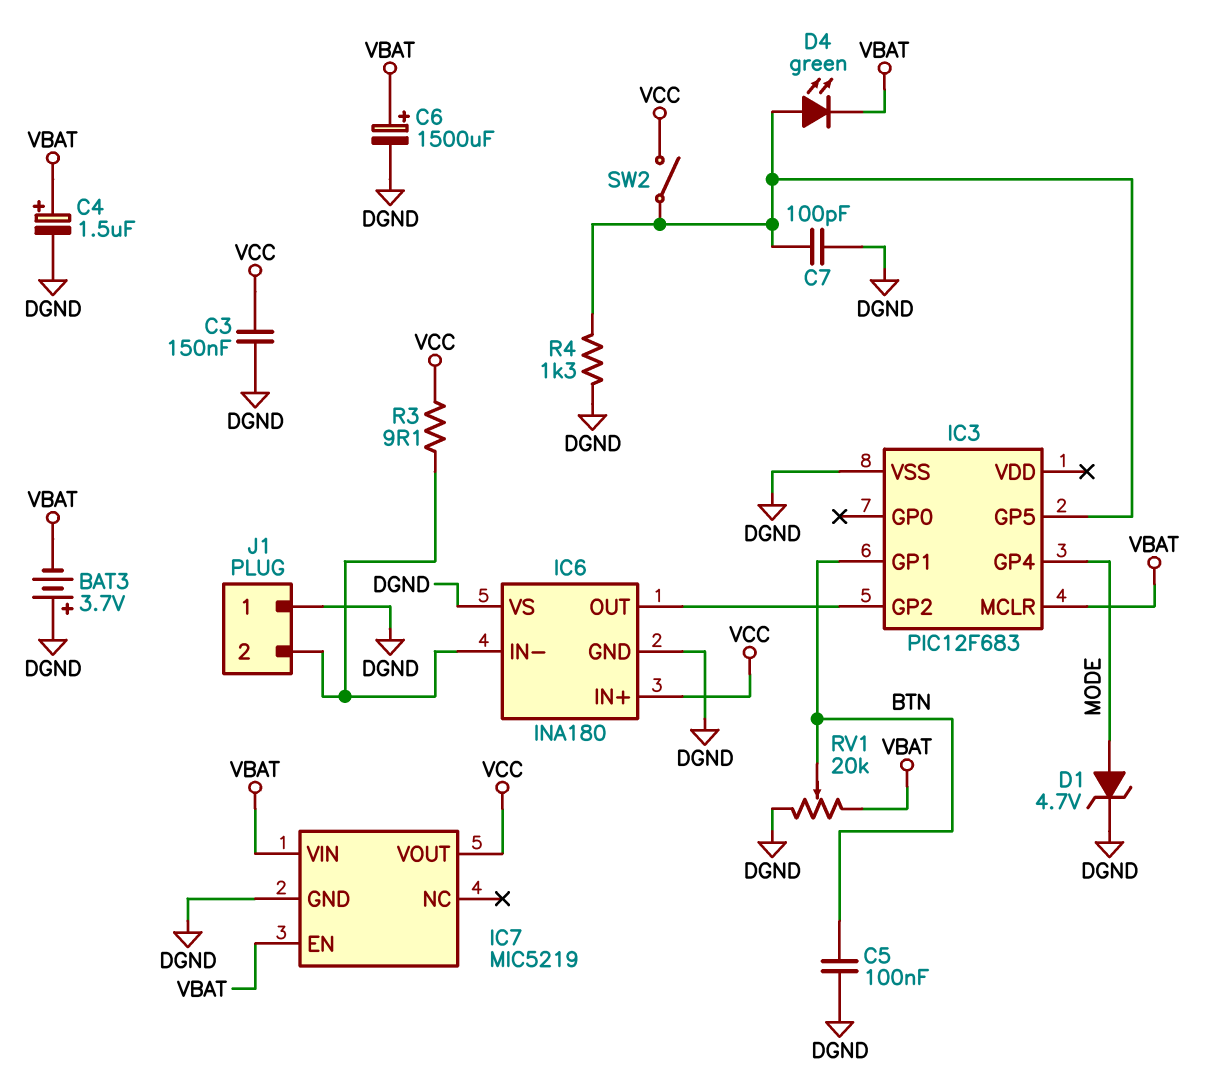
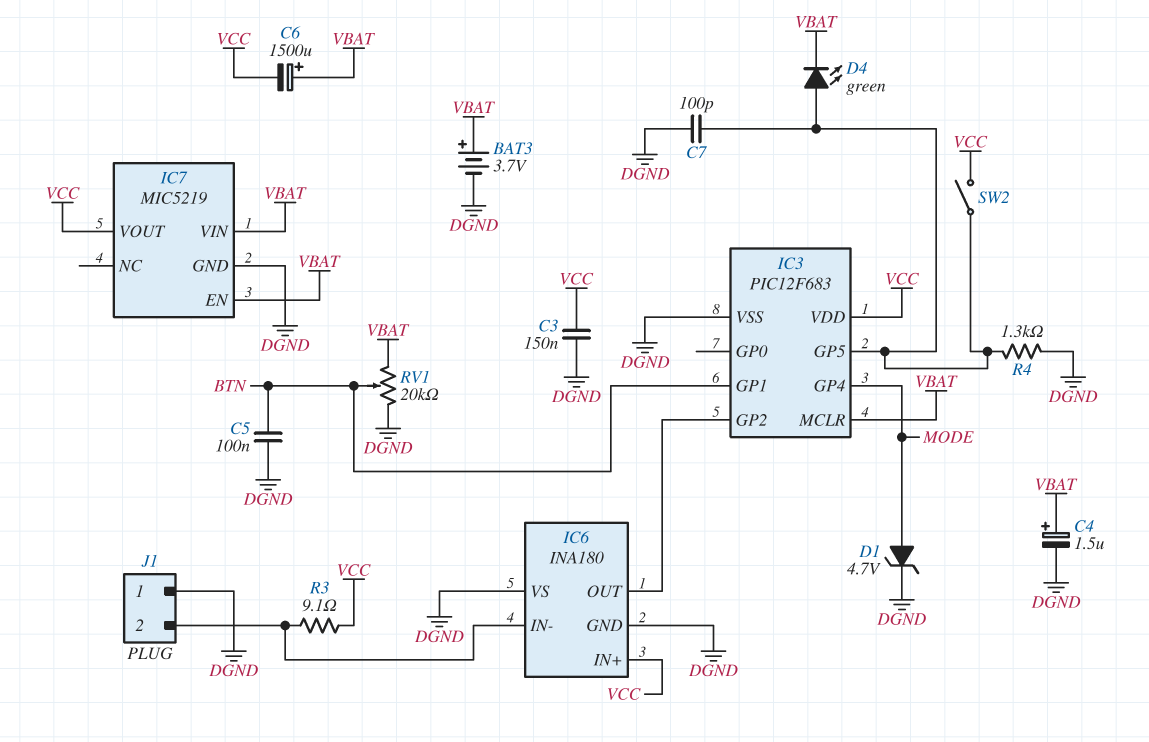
BAT3: 3.7V (plus DGND, minus VBAT) -> 3.7V (plus VBAT, minus DGND)
C6: 1500uF (plus VBAT, minus DGND) -> 1500uF (plus VBAT, minus VCC)
IC3 pin VDD: none -> VCC

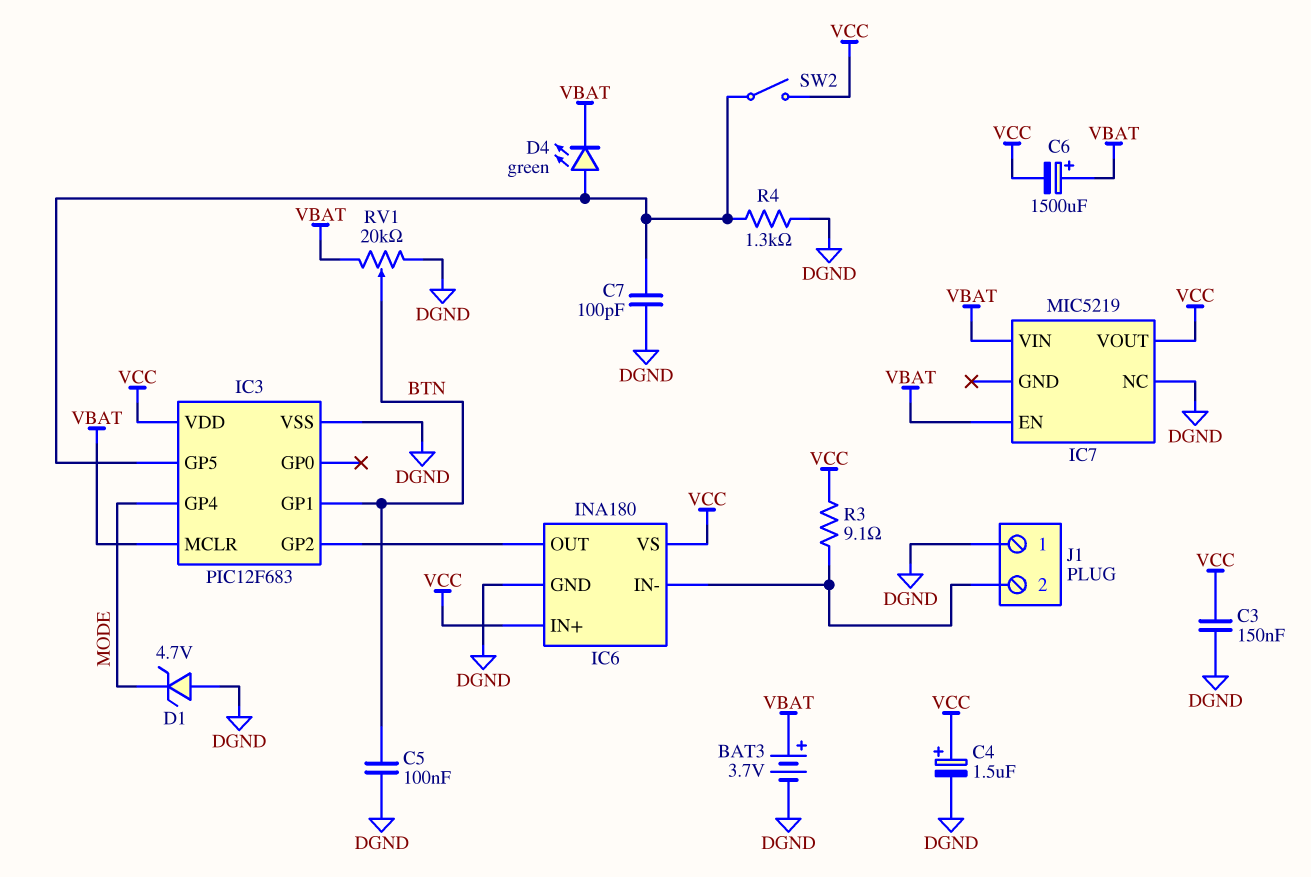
C4: 1.5uF (plus VBAT, minus DGND) -> 1.5uF (plus VCC, minus DGND)
D1: zener 4.7V (A MODE, K DGND) -> zener 4.7V (A DGND, K MODE)
IC6 pin VS: DGND -> VCC
IC7 pin GND: DGND -> none
IC7 pin NC: none -> DGND

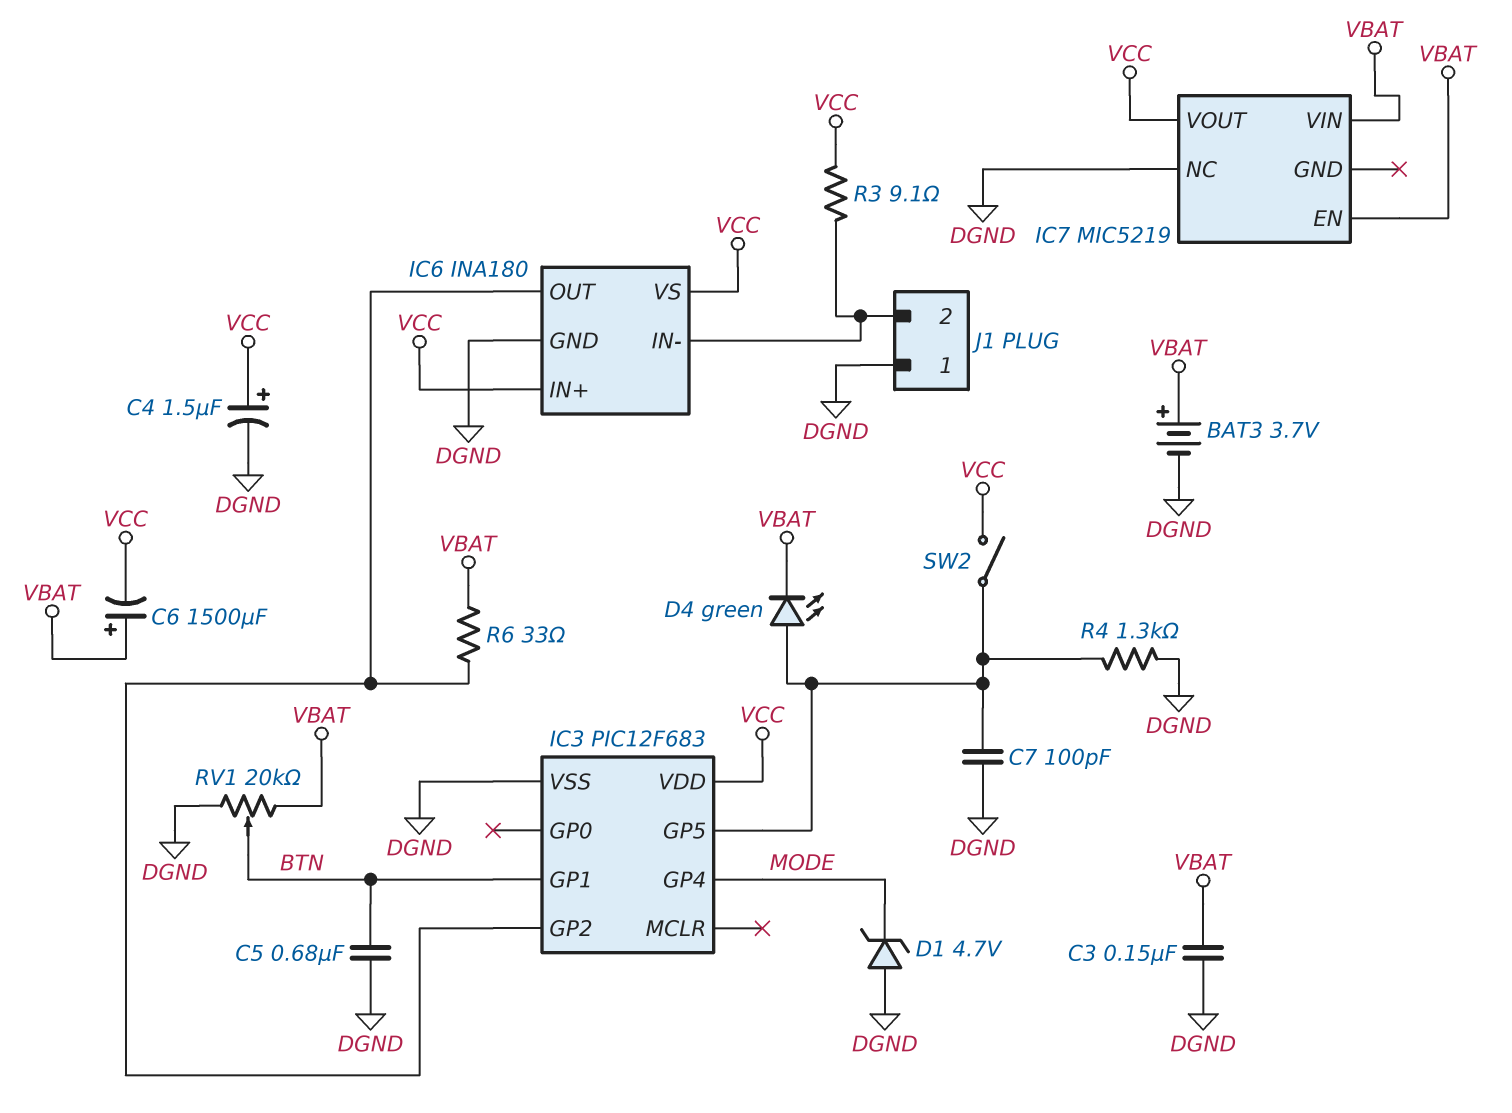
C3: 150nF (DGND, VCC) -> 150nF (DGND, VBAT)
C5: 100nF (BTN, DGND) -> 680nF (BTN, DGND)
IC3 pin MCLR: VBAT -> none
R6: none -> 33 (IC3/GP2, VBAT)

